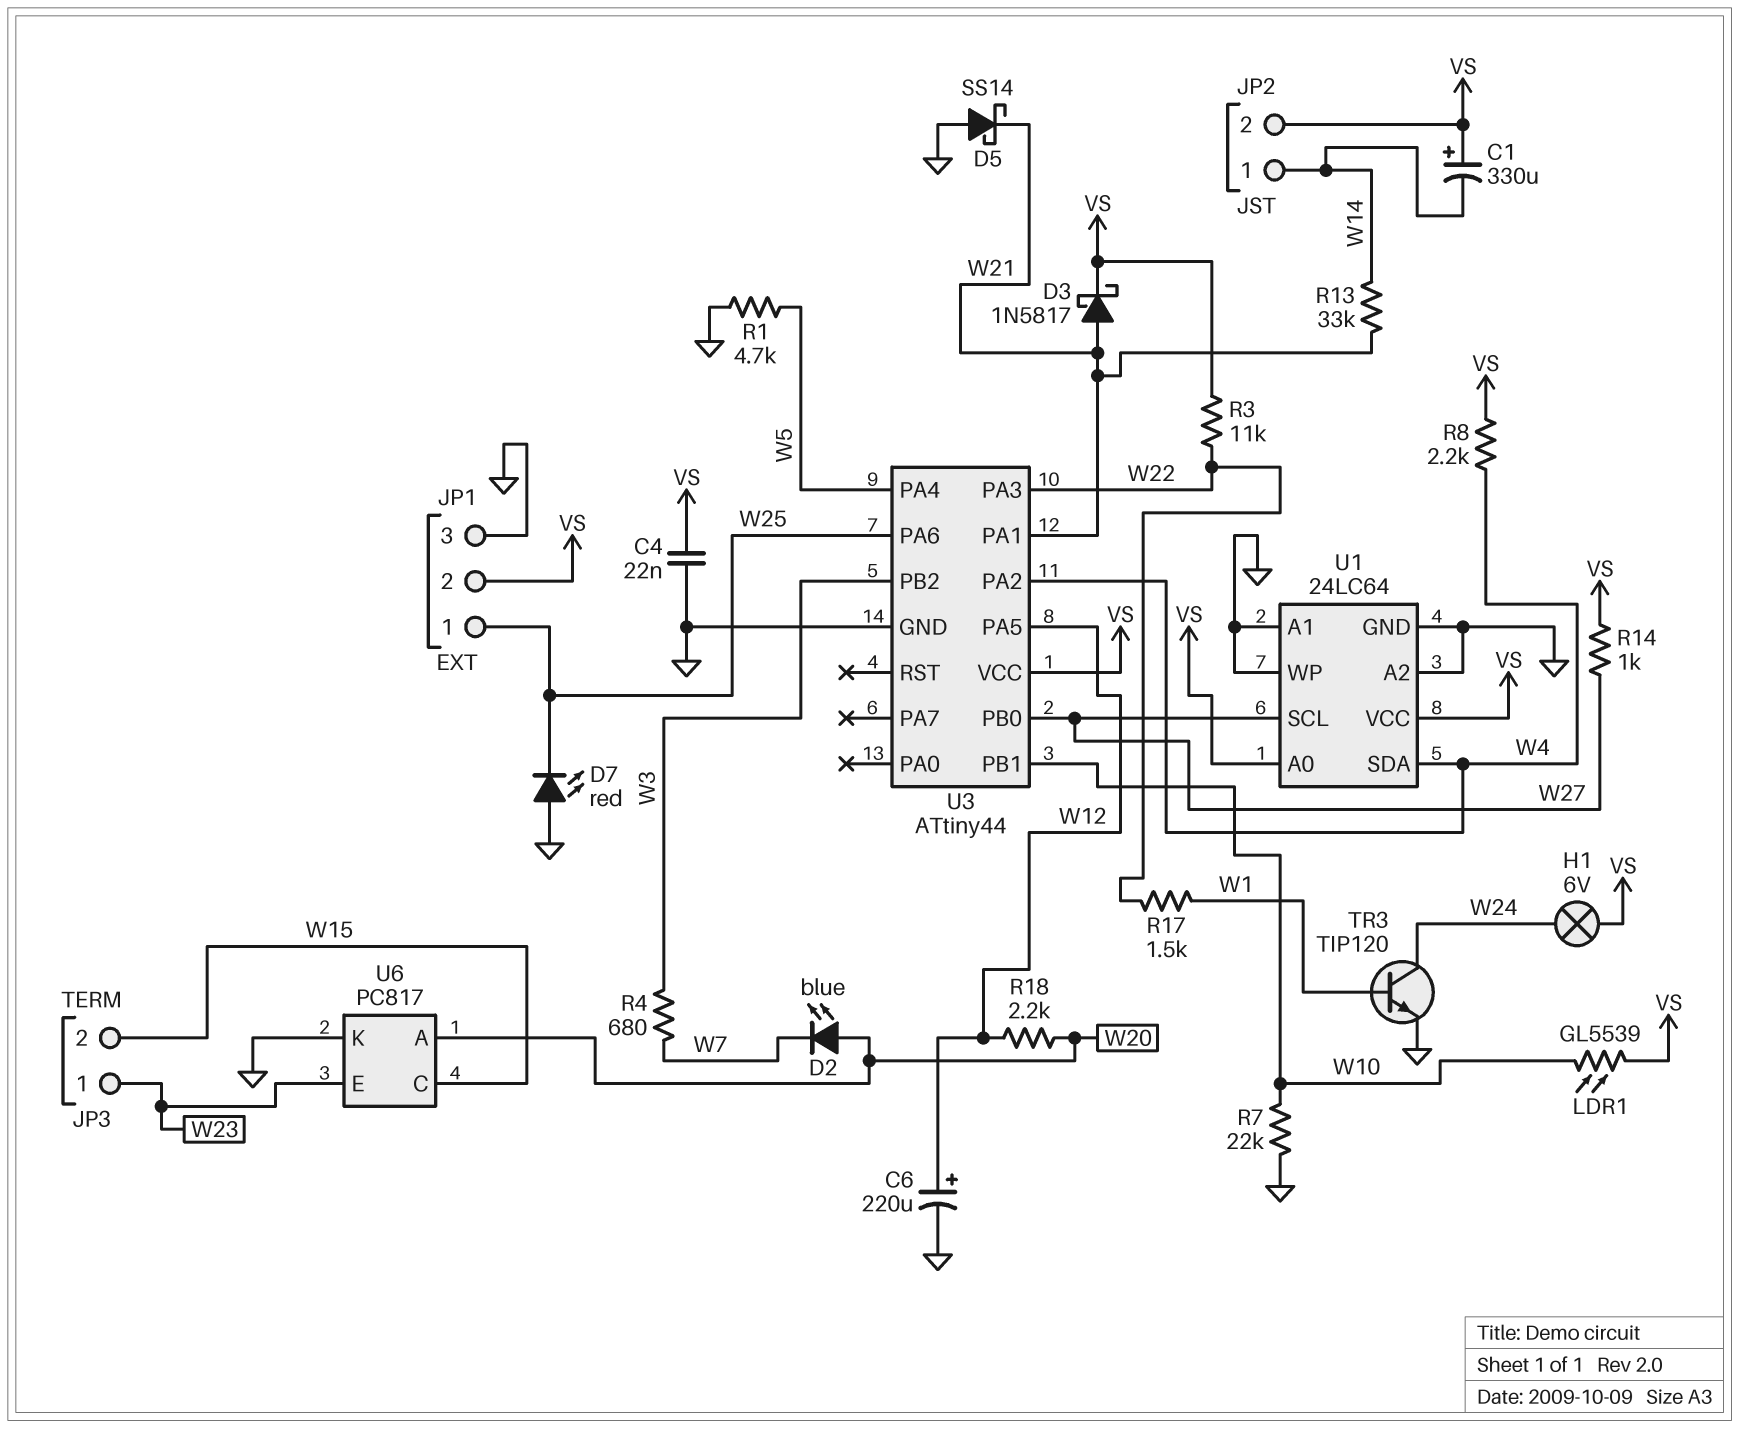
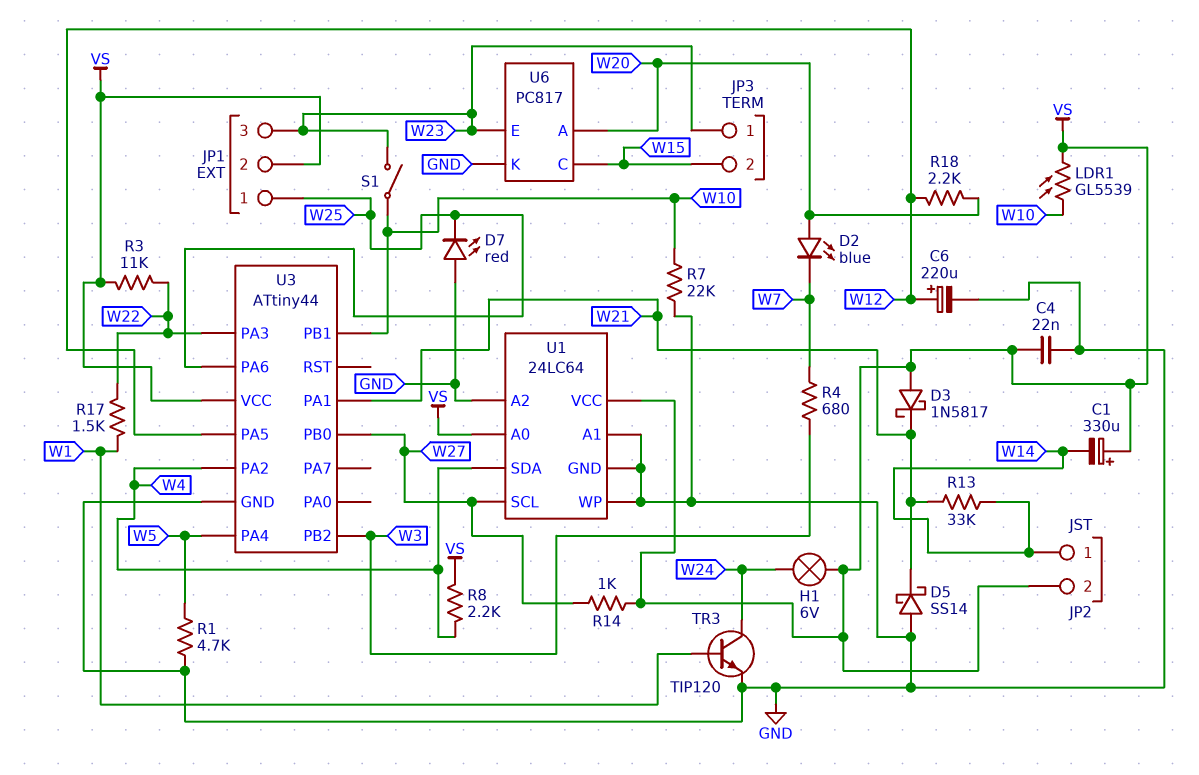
D3: schottky 1N5817 (A W21, K VS) -> schottky 1N5817 (A VS, K W21)
JP1 pin 3: GND -> W23
S1: none -> switch (W10, W23)

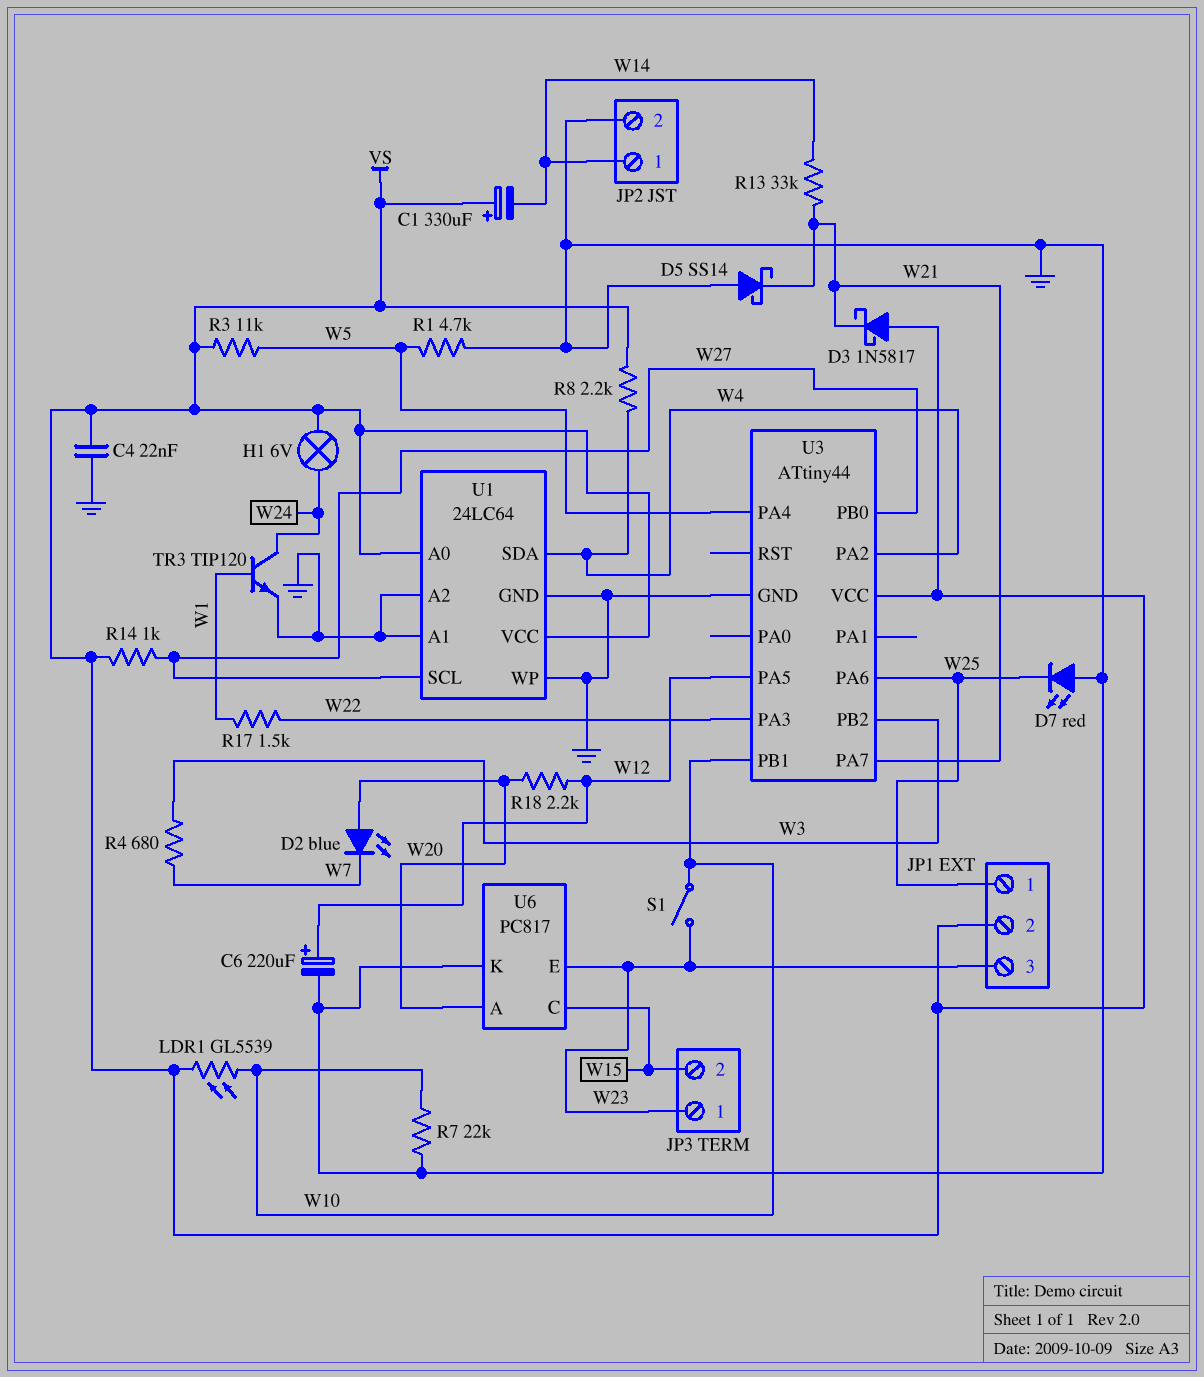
JP2 pin 2: VS -> GND
R3: 11k (VS, W22) -> 11k (VS, W5)
U3 pin PA1: W21 -> none
U3 pin PA7: none -> W21

